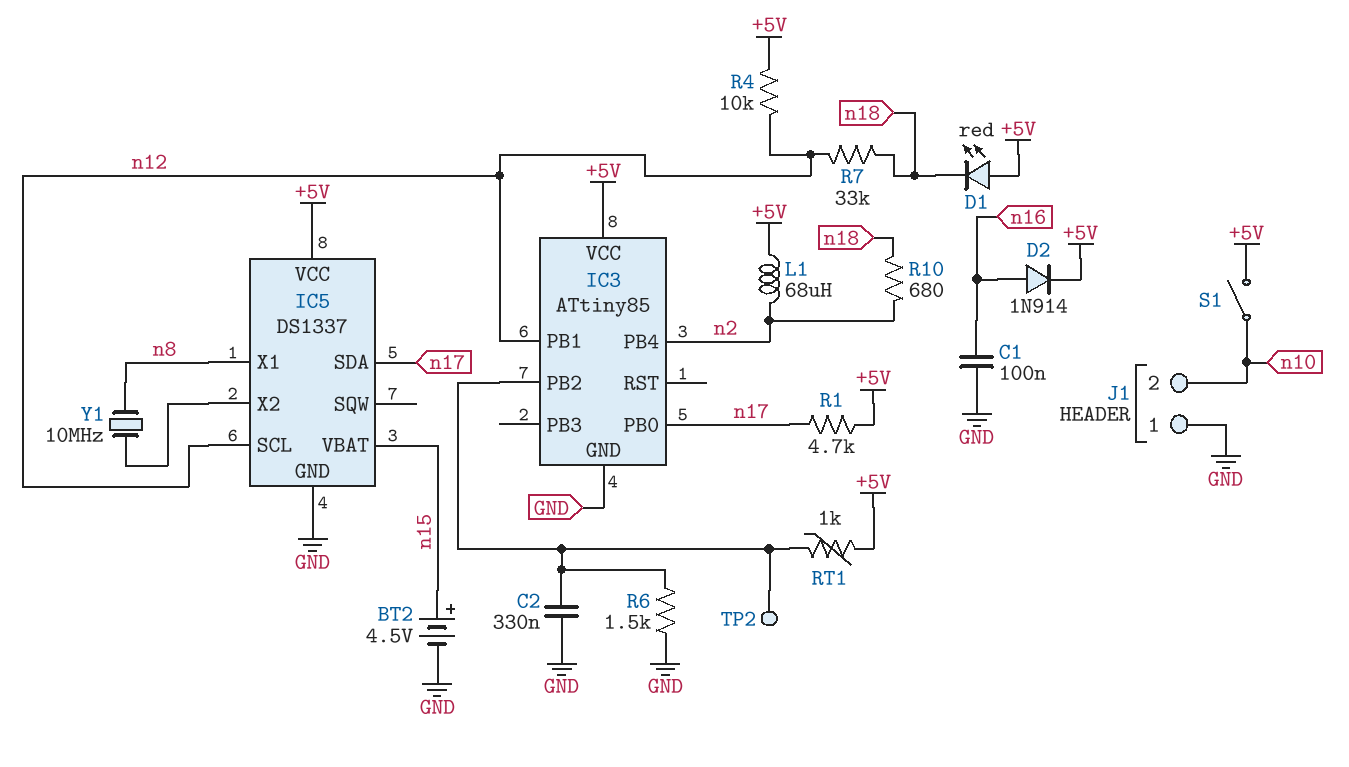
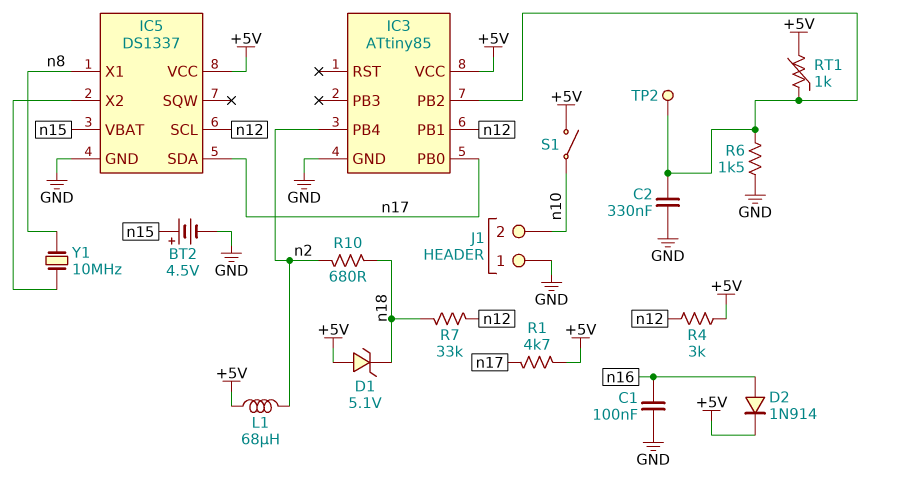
D1: LED red (A +5V, K n18) -> zener 5.1V (A +5V, K n18)
R4: 10k (+5V, n12) -> 3k (+5V, n12)

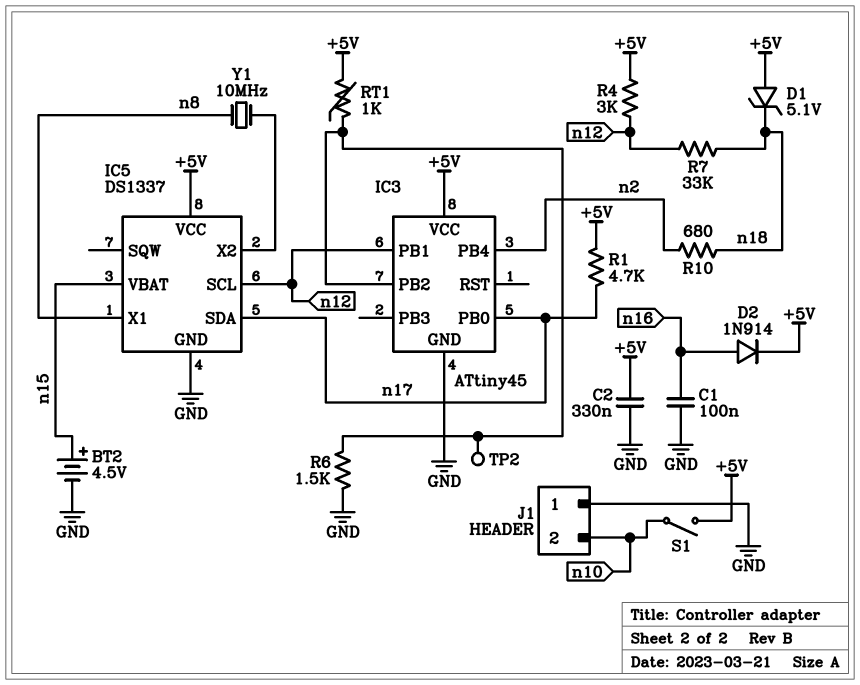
C2: 330nF (GND, IC3/PB2) -> 330nF (+5V, GND)
IC3: ATtiny85 -> ATtiny45
L1: 68uH (+5V, n2) -> none

